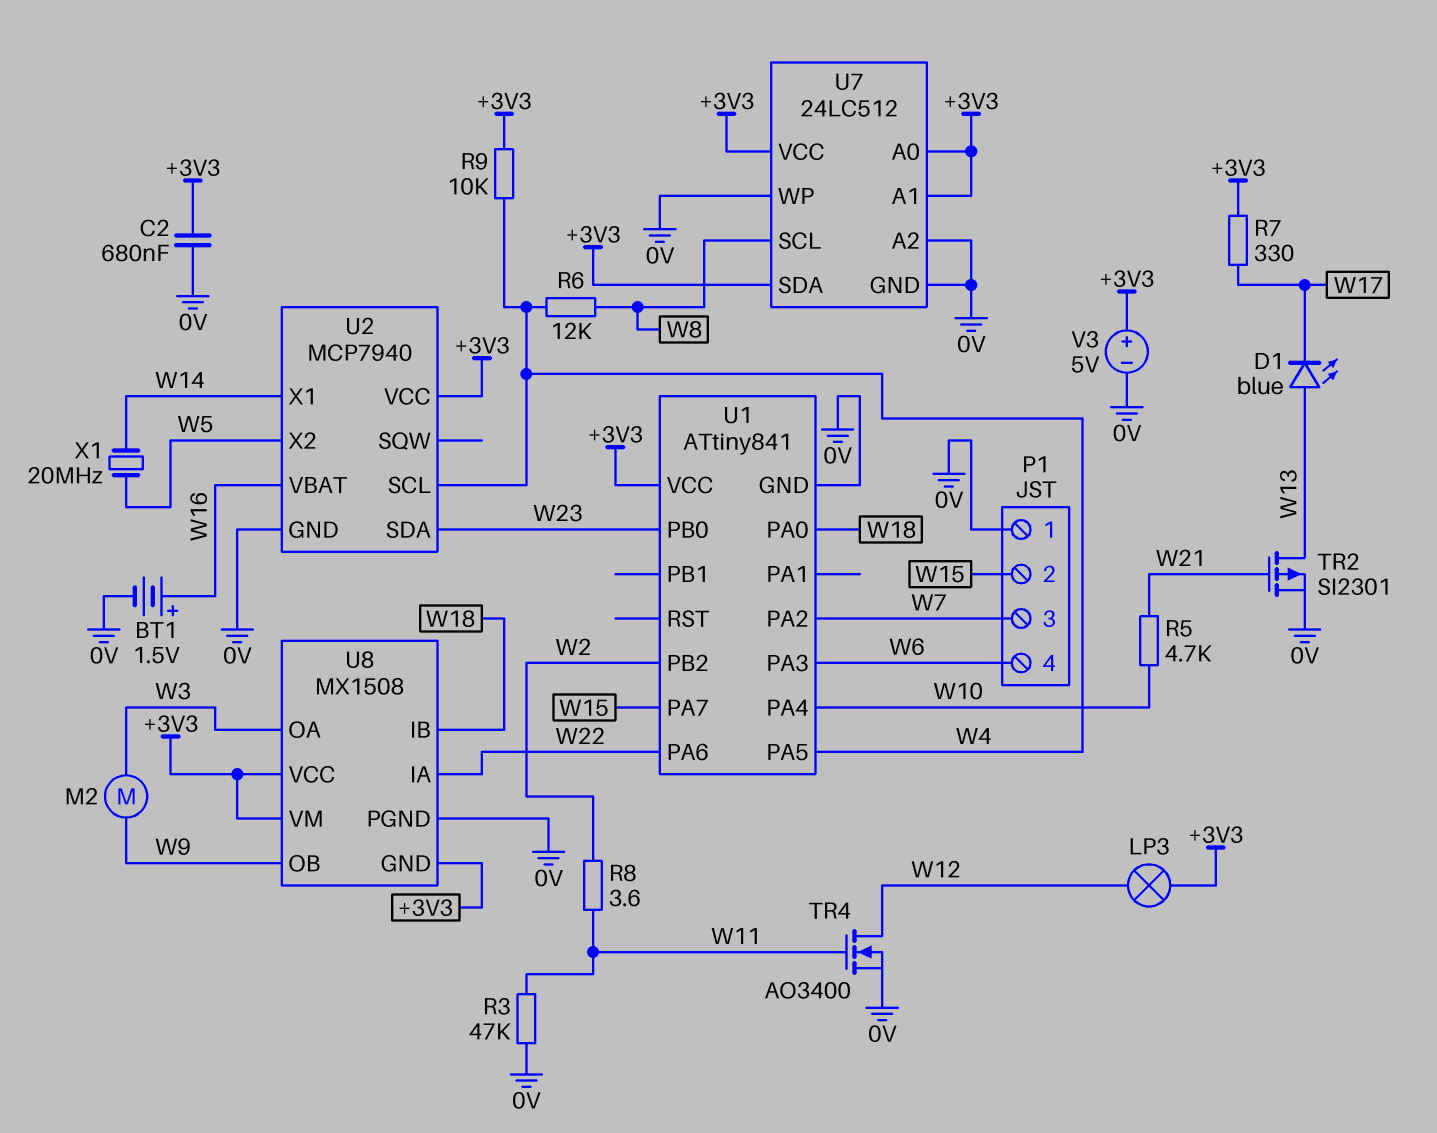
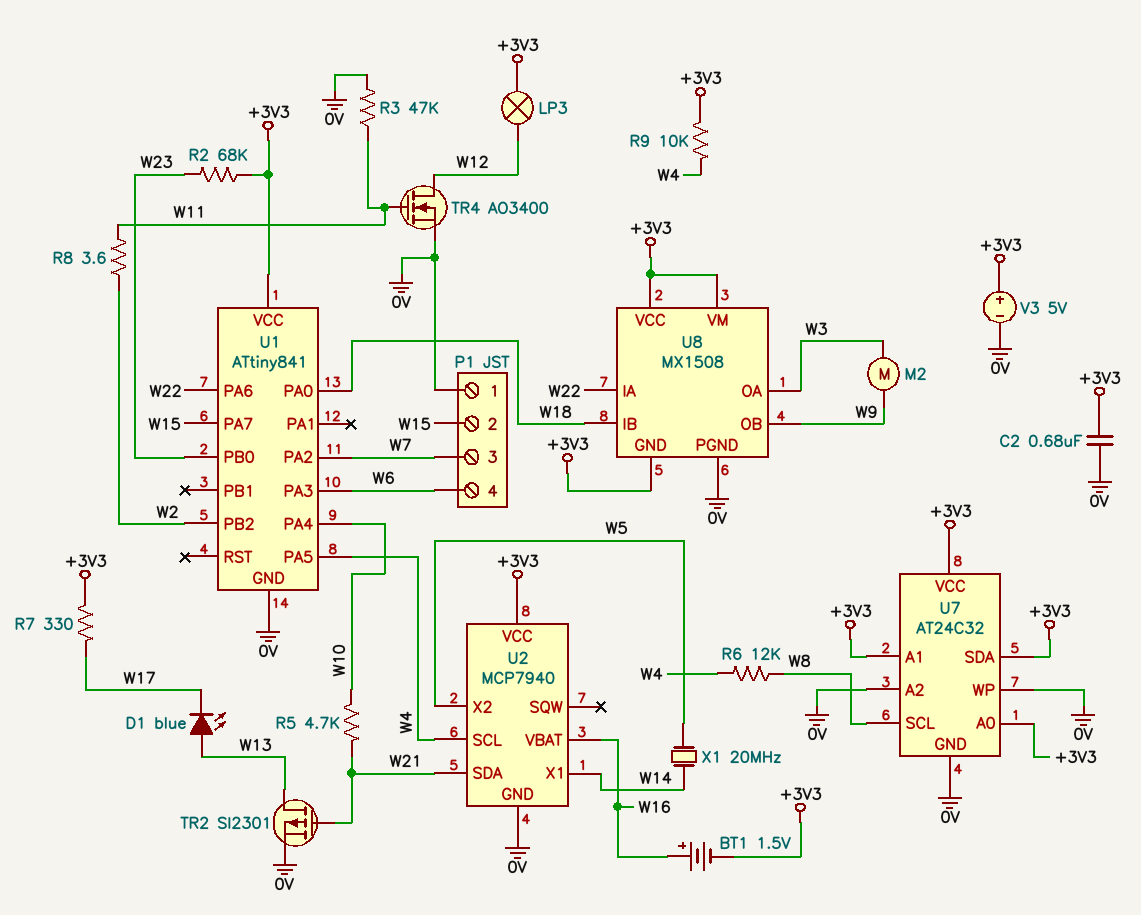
BT1: 1.5V (plus W16, minus 0V) -> 1.5V (plus W16, minus +3V3)
R2: none -> 68k (+3V3, W23)
U2 pin SDA: W23 -> W21
U7: 24LC512 -> AT24C32

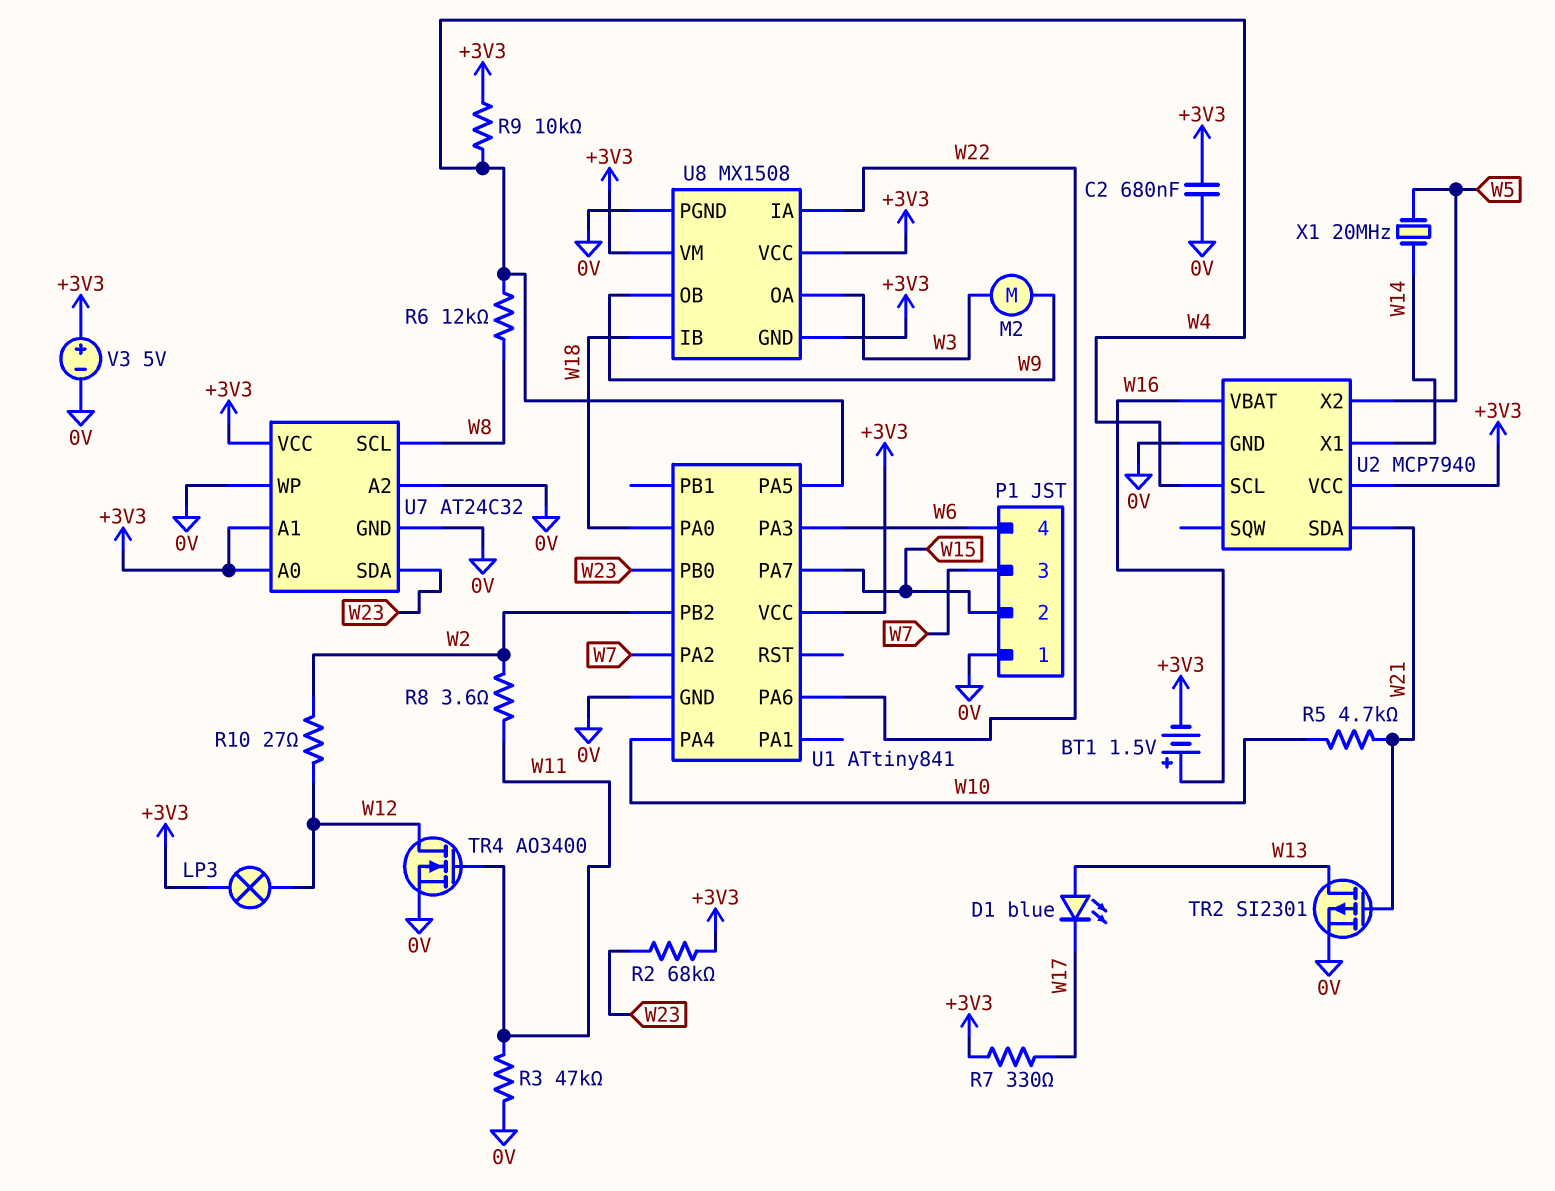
R10: none -> 27 (W2, W12)
U7 pin SDA: +3V3 -> W23

